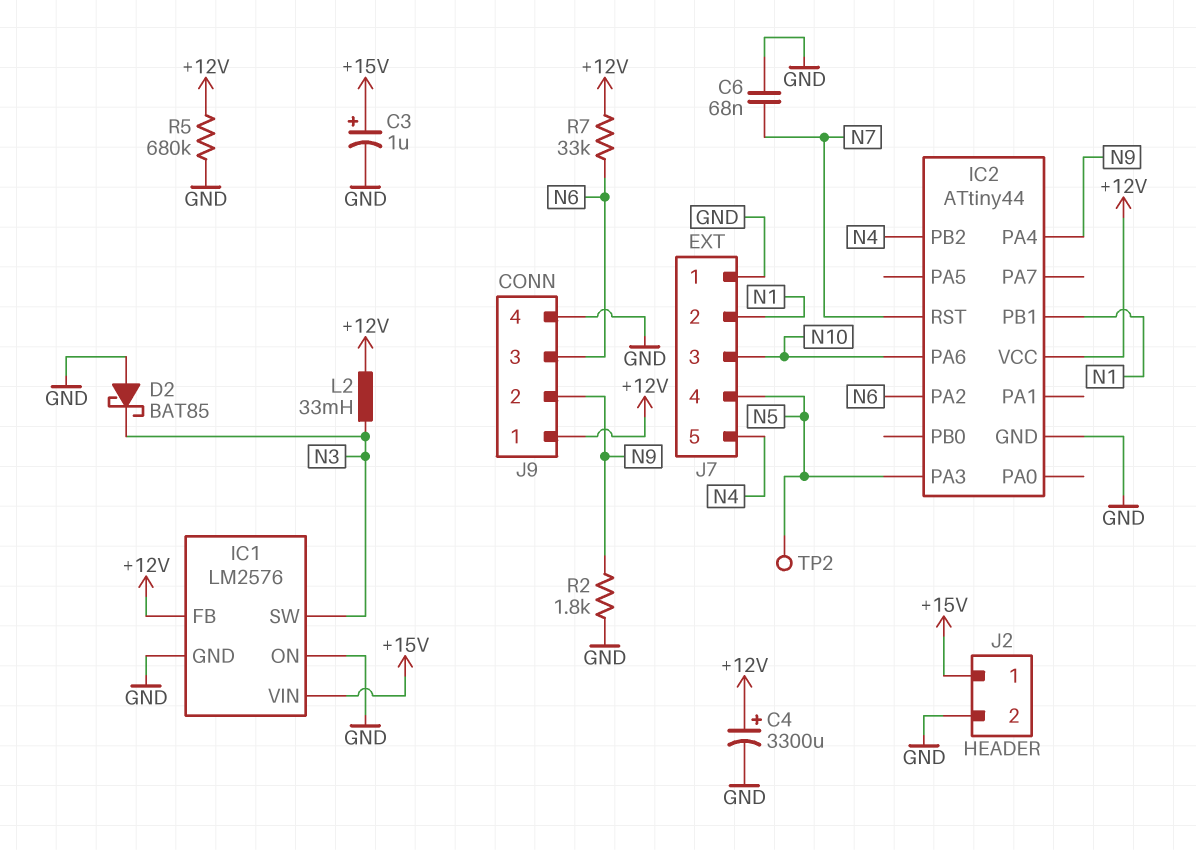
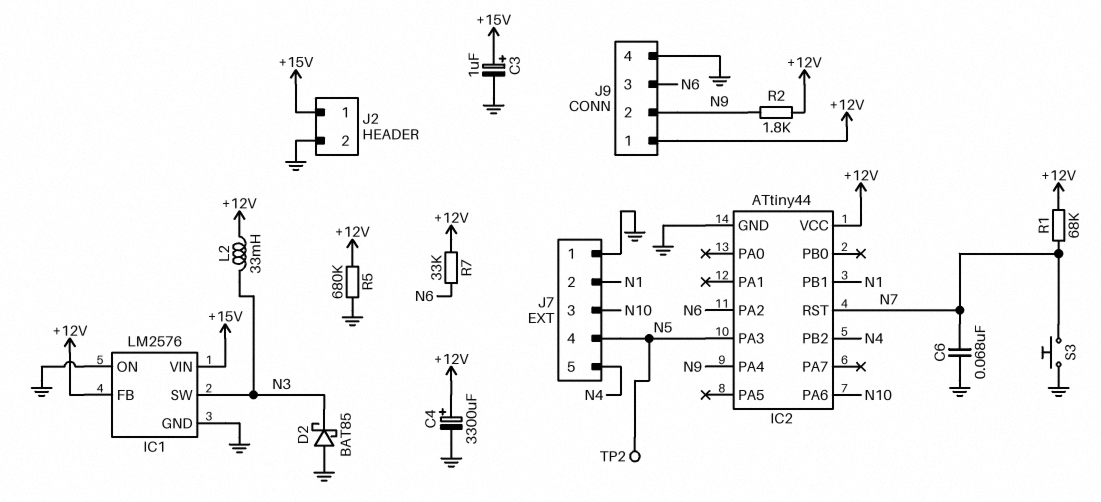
R1: none -> 68k (+12V, N7)
R2: 1.8k (GND, N9) -> 1.8k (+12V, N9)
S3: none -> button (GND, N7)

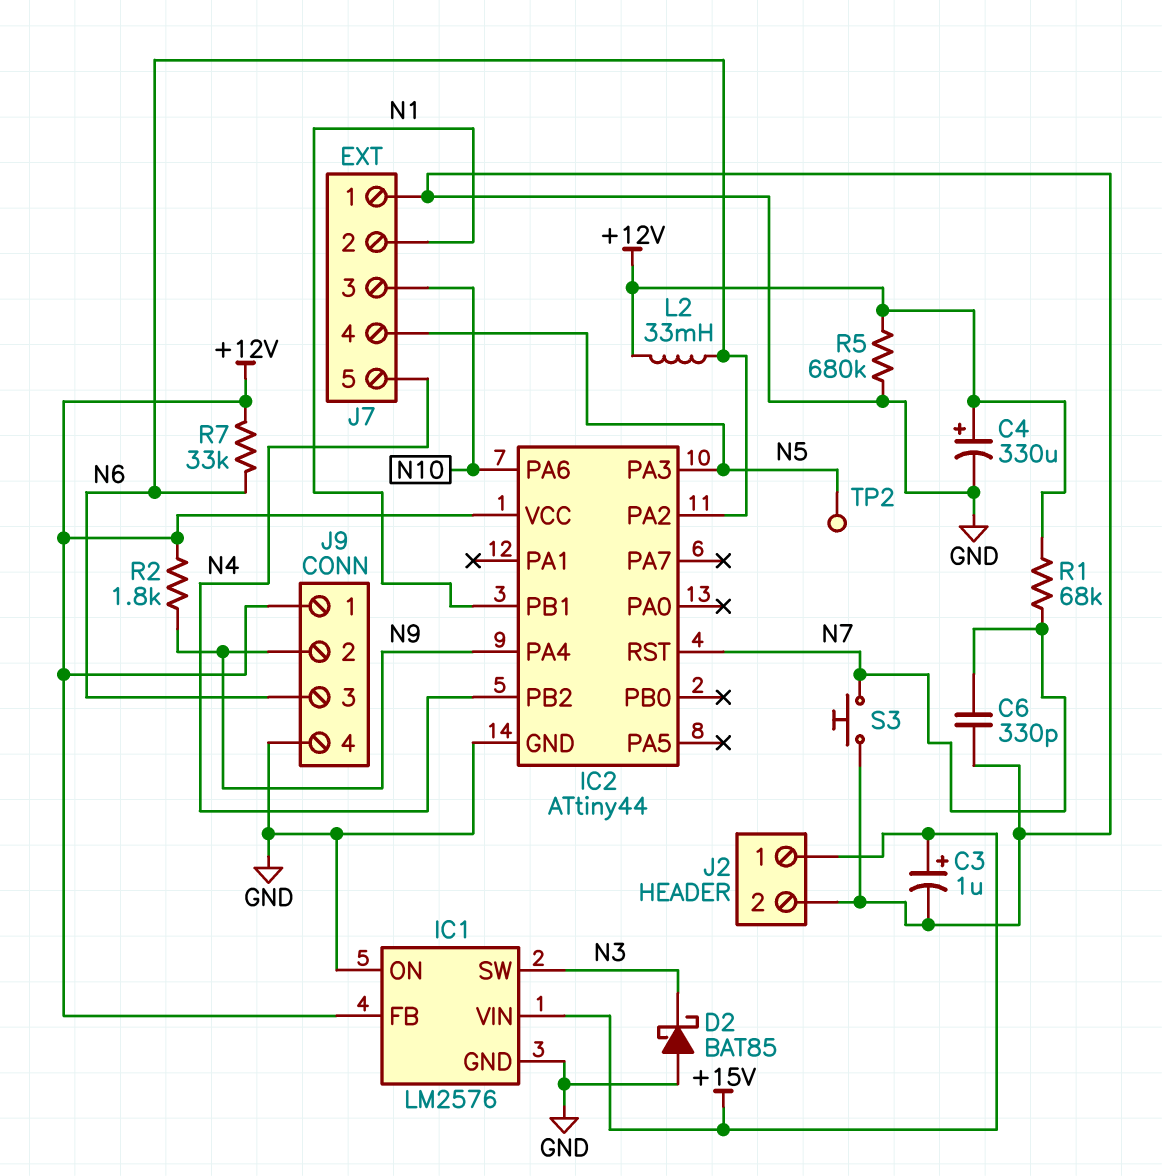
C4: 3300uF (plus +12V, minus GND) -> 330uF (plus +12V, minus GND)
C6: 68nF (GND, N7) -> 330pF (GND, N7)
L2: 33mH (+12V, N3) -> 33mH (+12V, N6)

